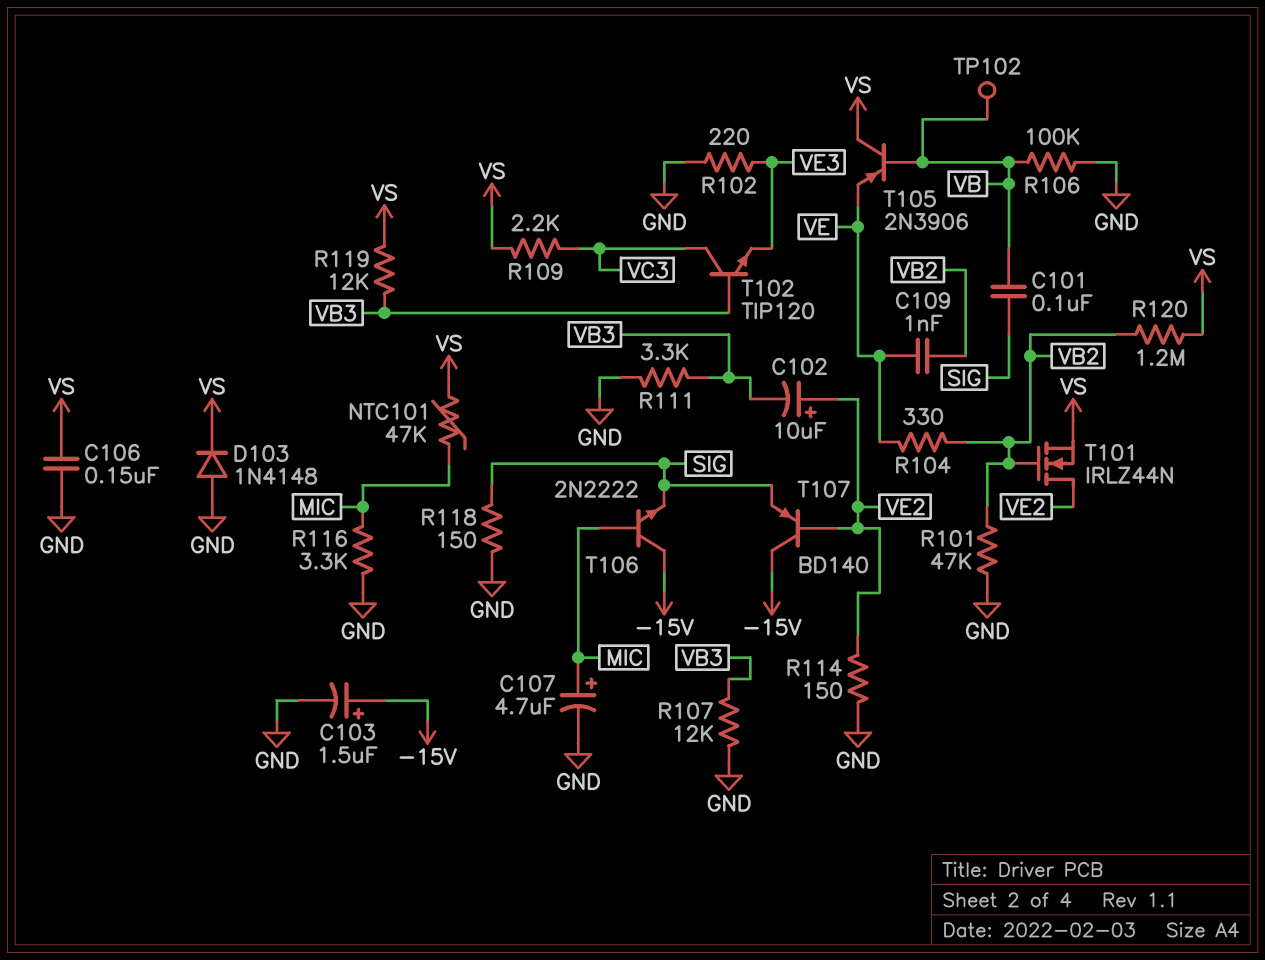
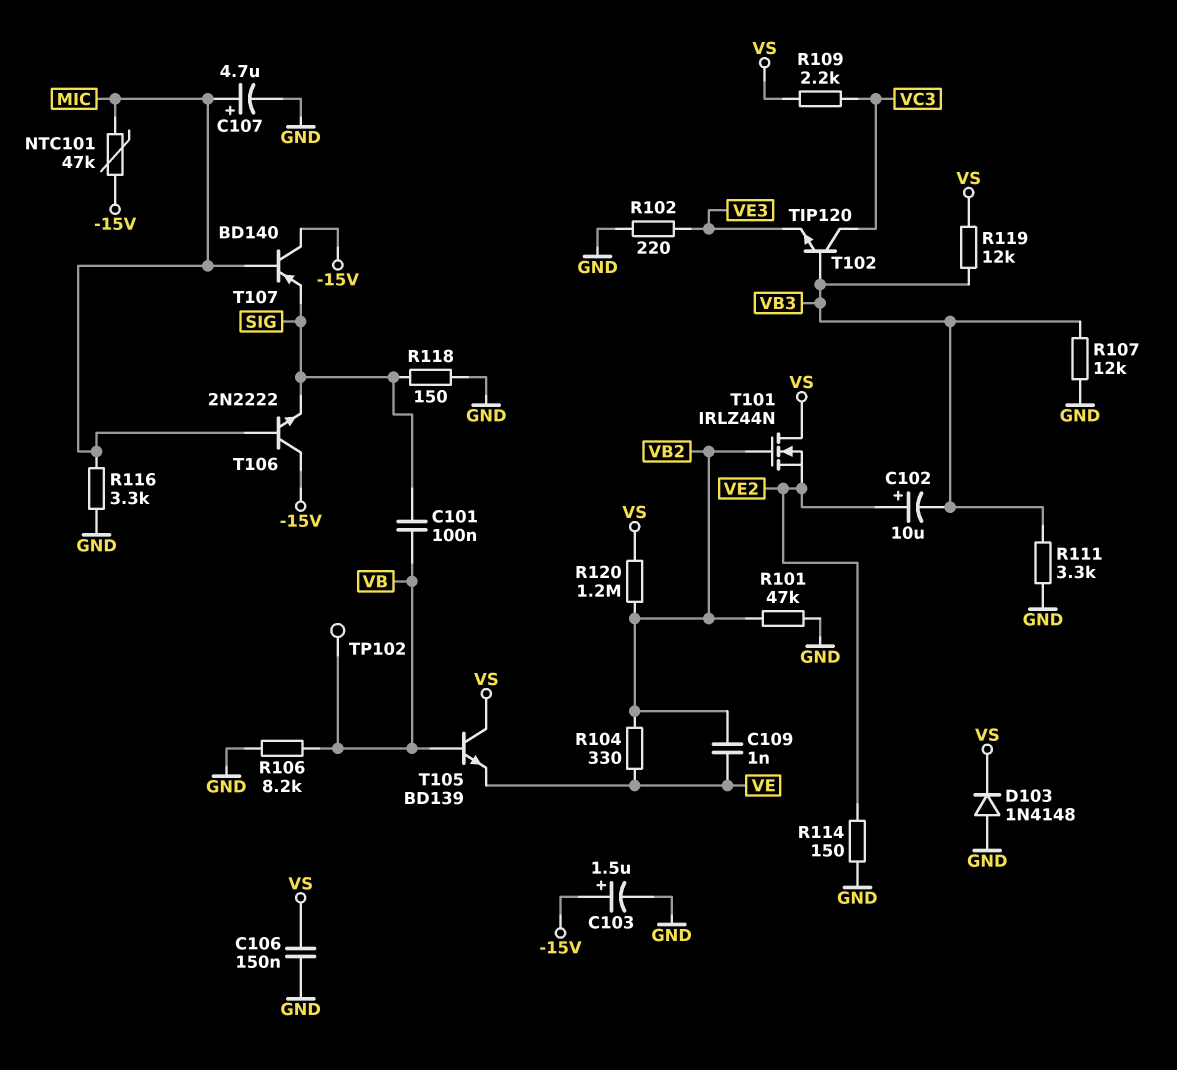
NTC101: 47k (MIC, VS) -> 47k (-15V, MIC)
R106: 100k (GND, VB) -> 8.2k (GND, VB)
T101: NMOS IRLZ44N (G VB2, D VE2, S VS) -> NMOS IRLZ44N (G VB2, D VS, S VE2)
T105: PNP 2N3906 (B VB, C VS, E VE) -> NPN BD139 (B VB, C VS, E VE)
T107: PNP BD140 (B VE2, C -15V, E SIG) -> PNP BD140 (B MIC, C -15V, E SIG)

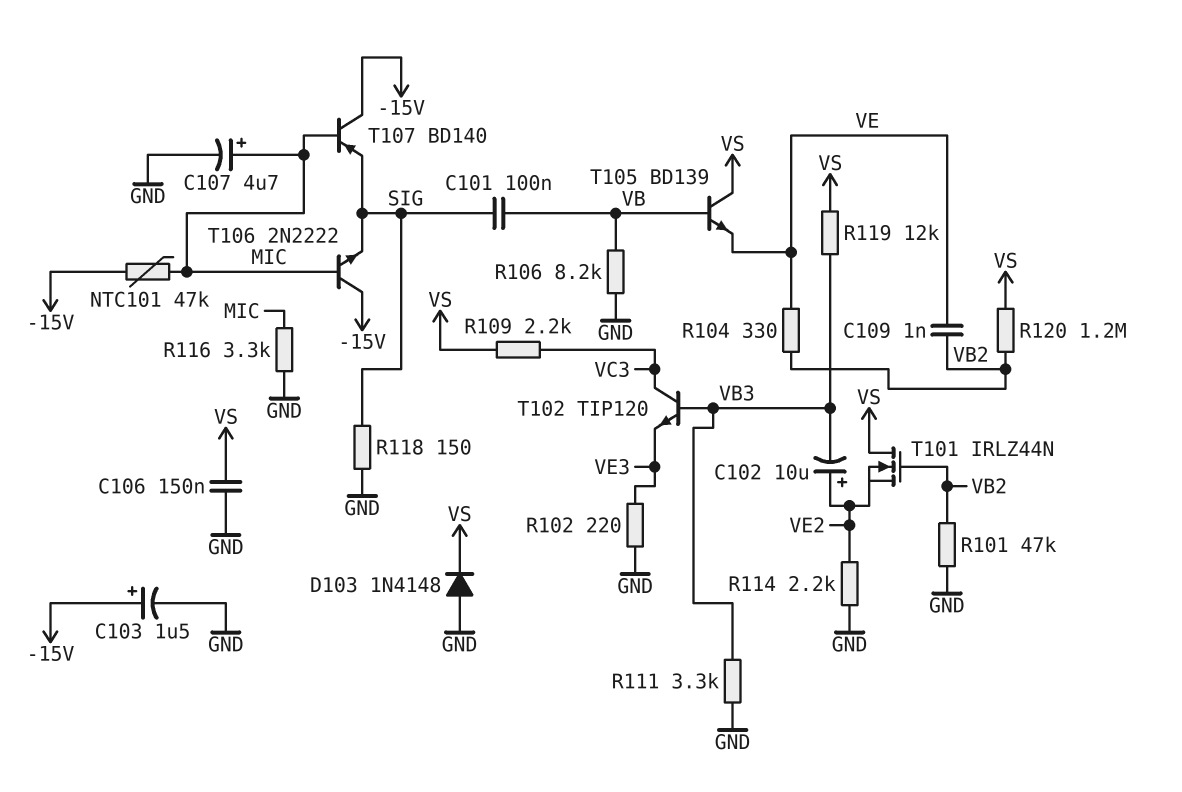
R107: 12k (GND, VB3) -> none
R114: 150 (GND, VE2) -> 2.2k (GND, VE2)
TP102: test point (VB) -> none

